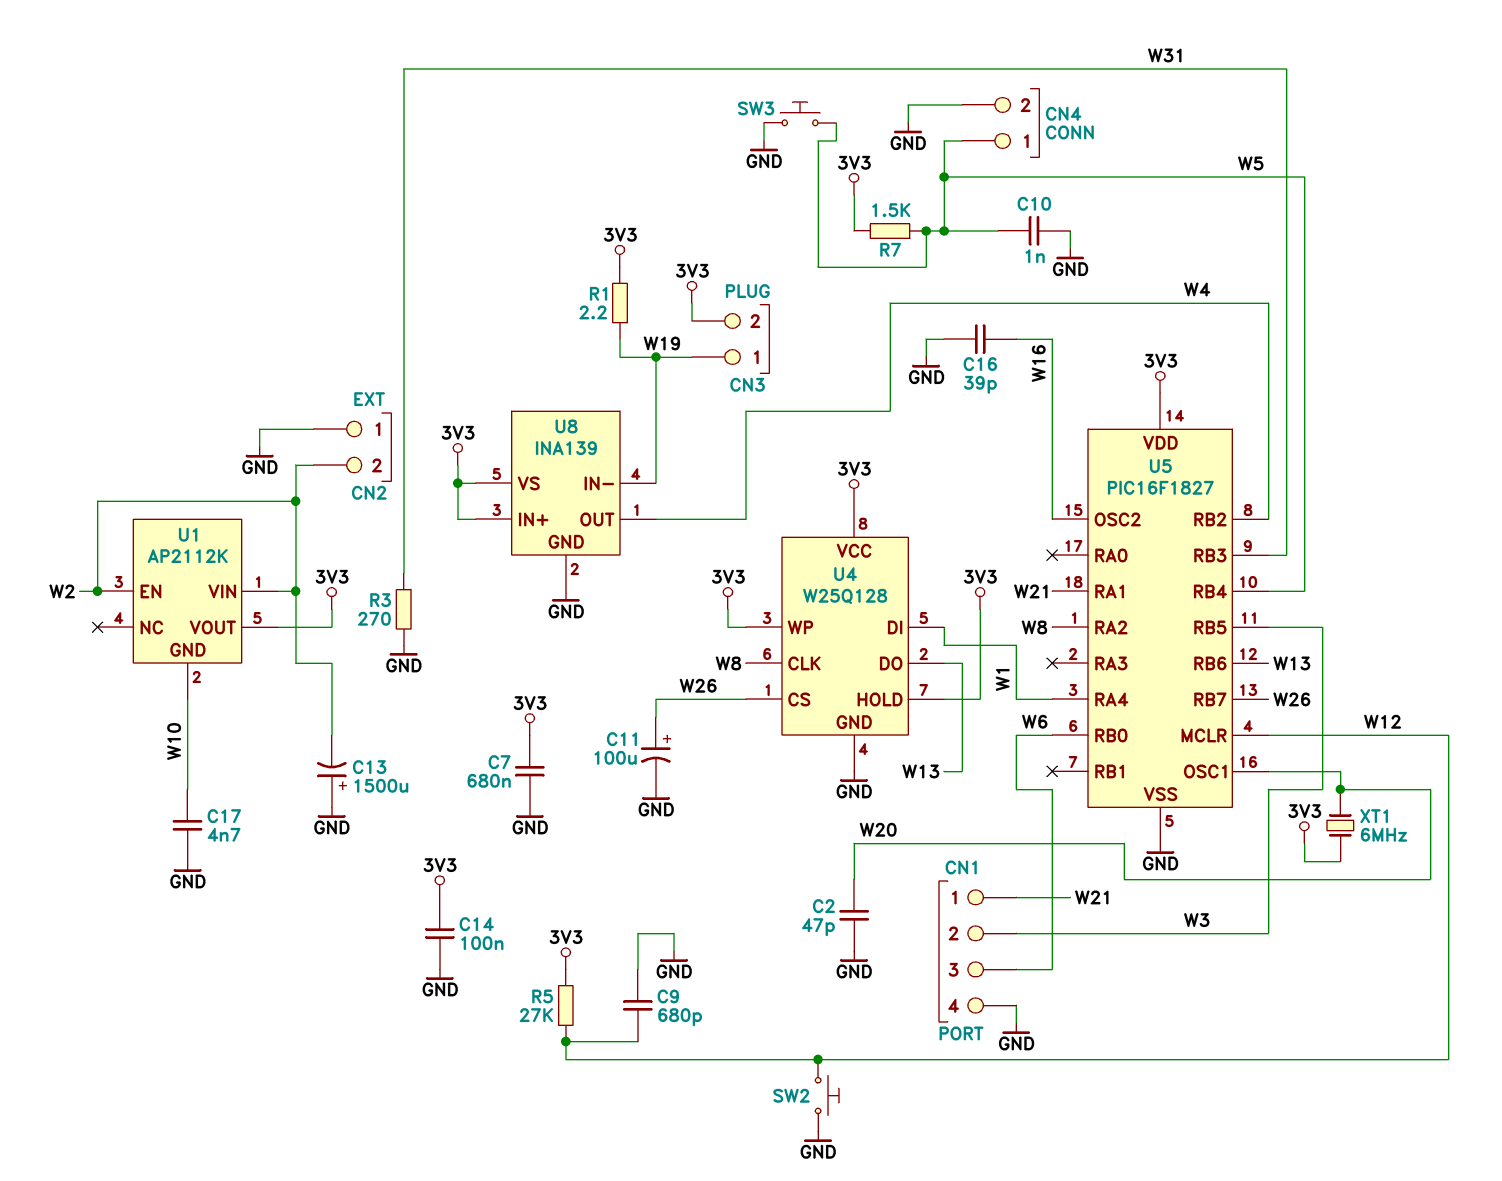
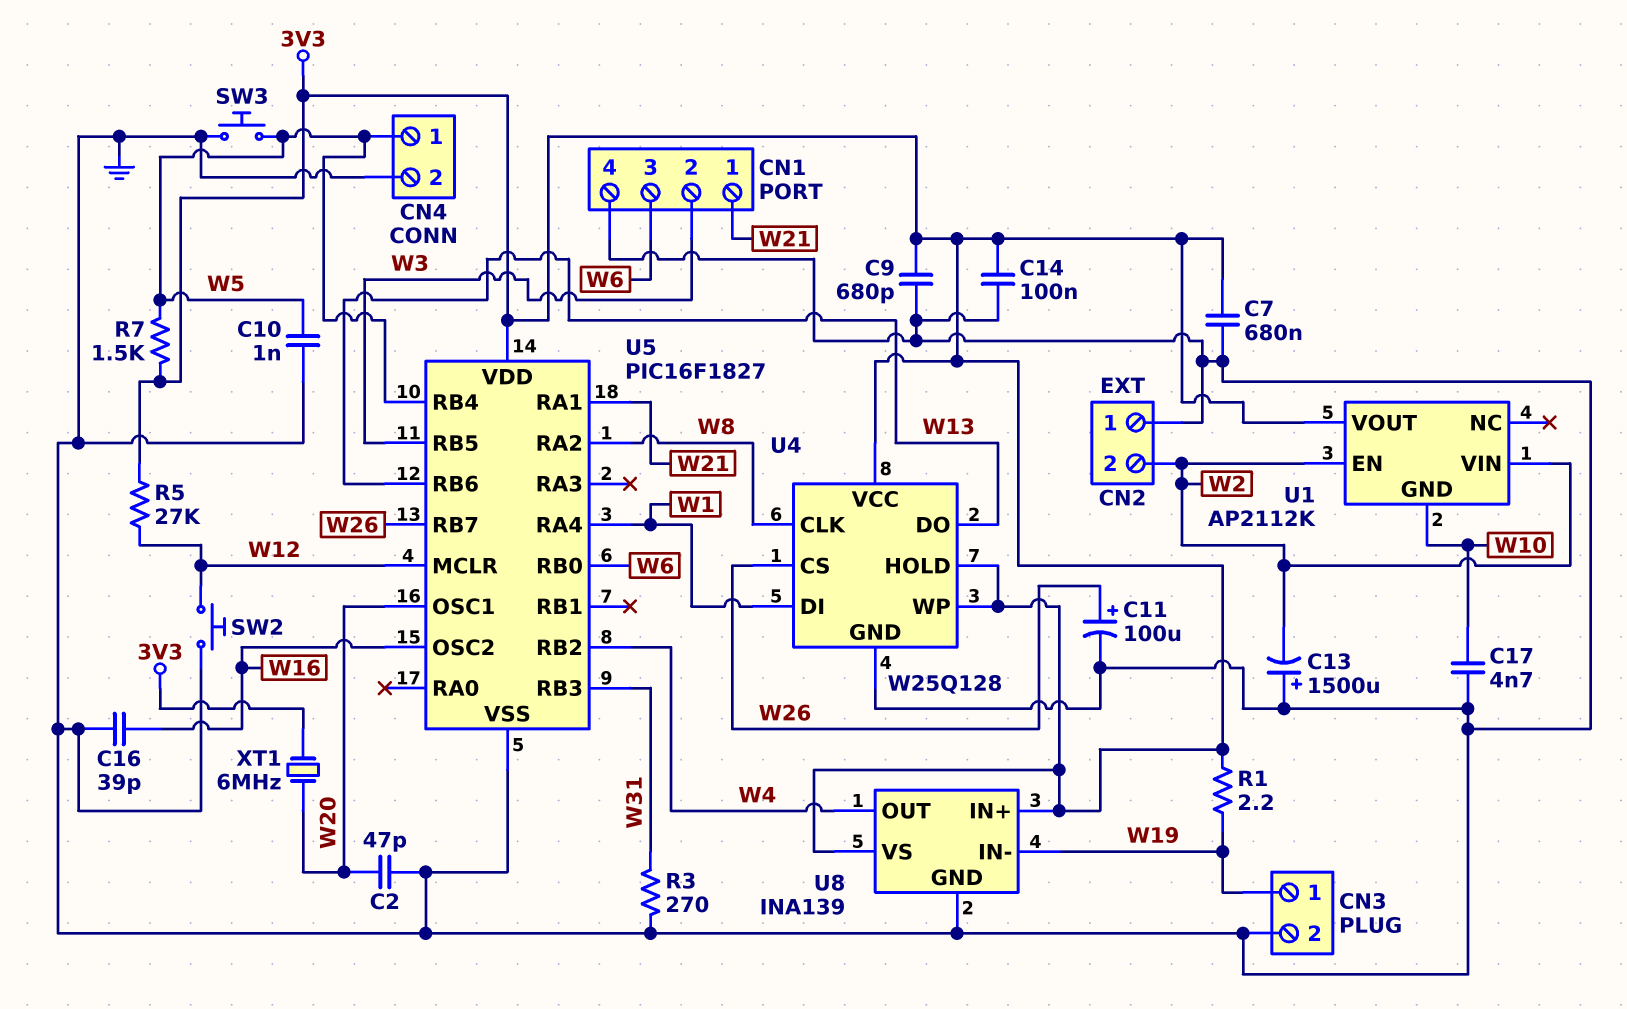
C9: 680pF (GND, W12) -> 680pF (3V3, GND)
CN3 pin 2: 3V3 -> GND

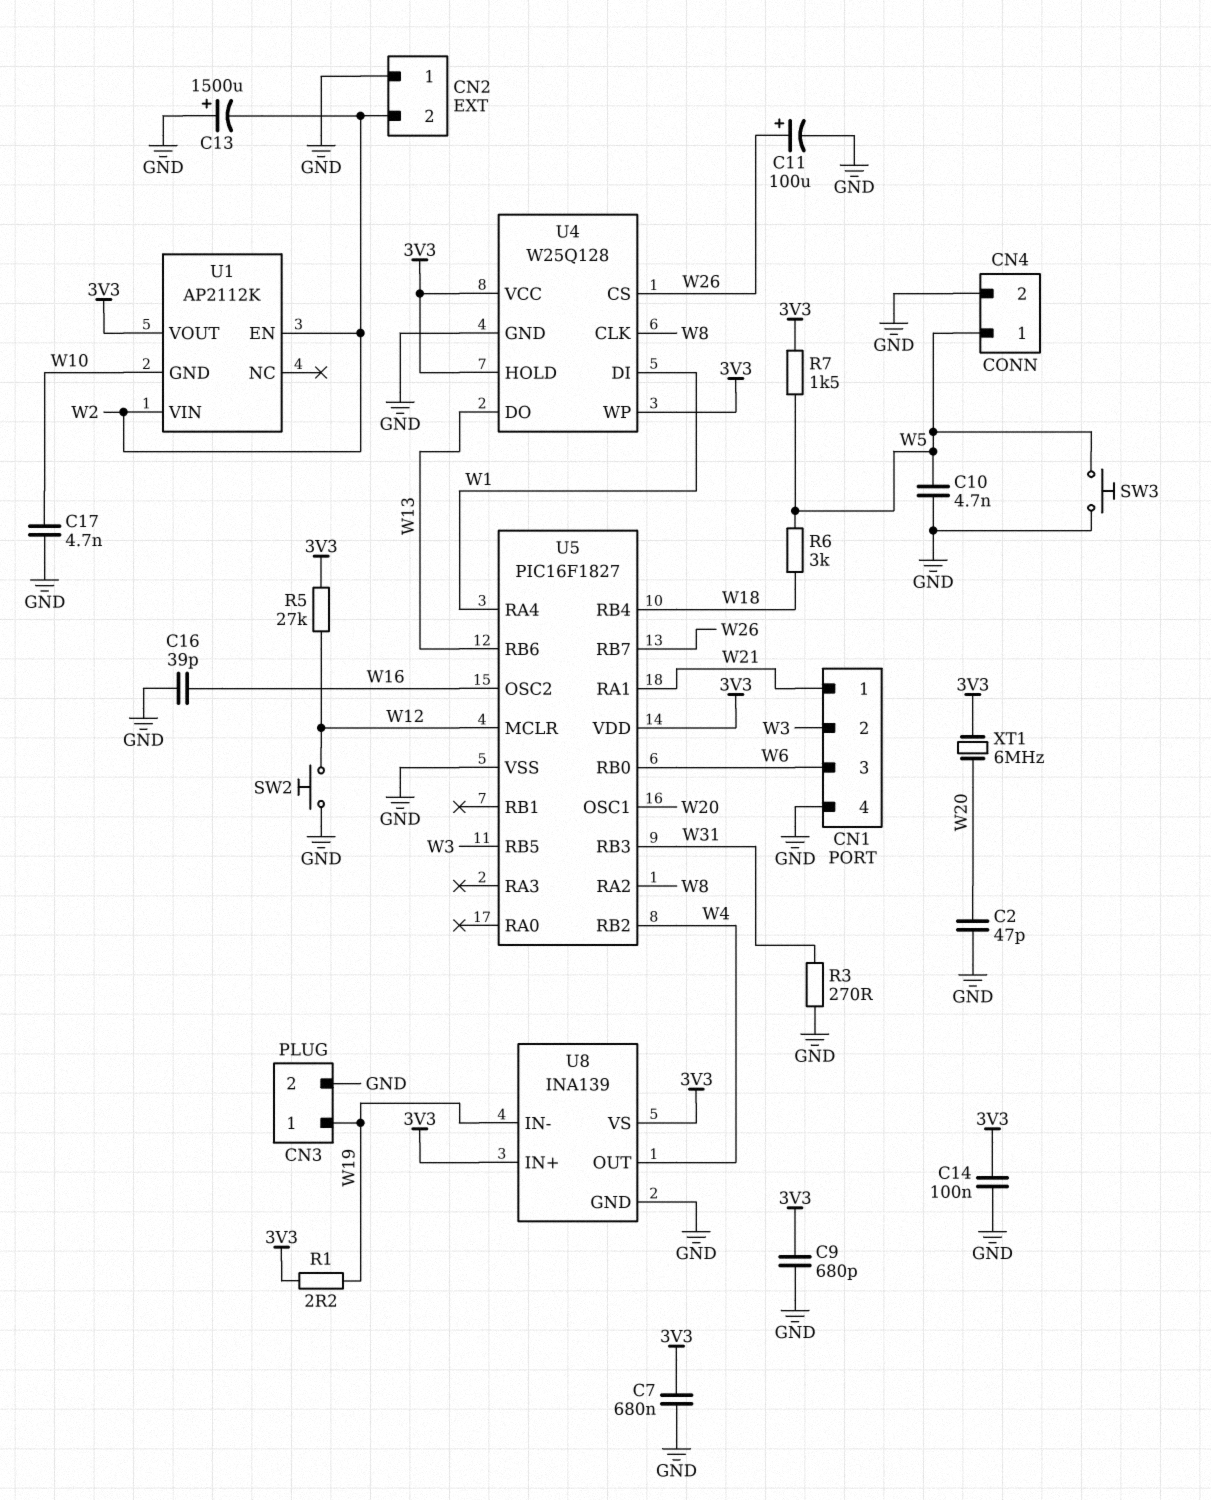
C10: 1nF (GND, W5) -> 4.7nF (GND, W5)
R6: none -> 3k (W5, W18)
U5 pin RB4: W5 -> W18

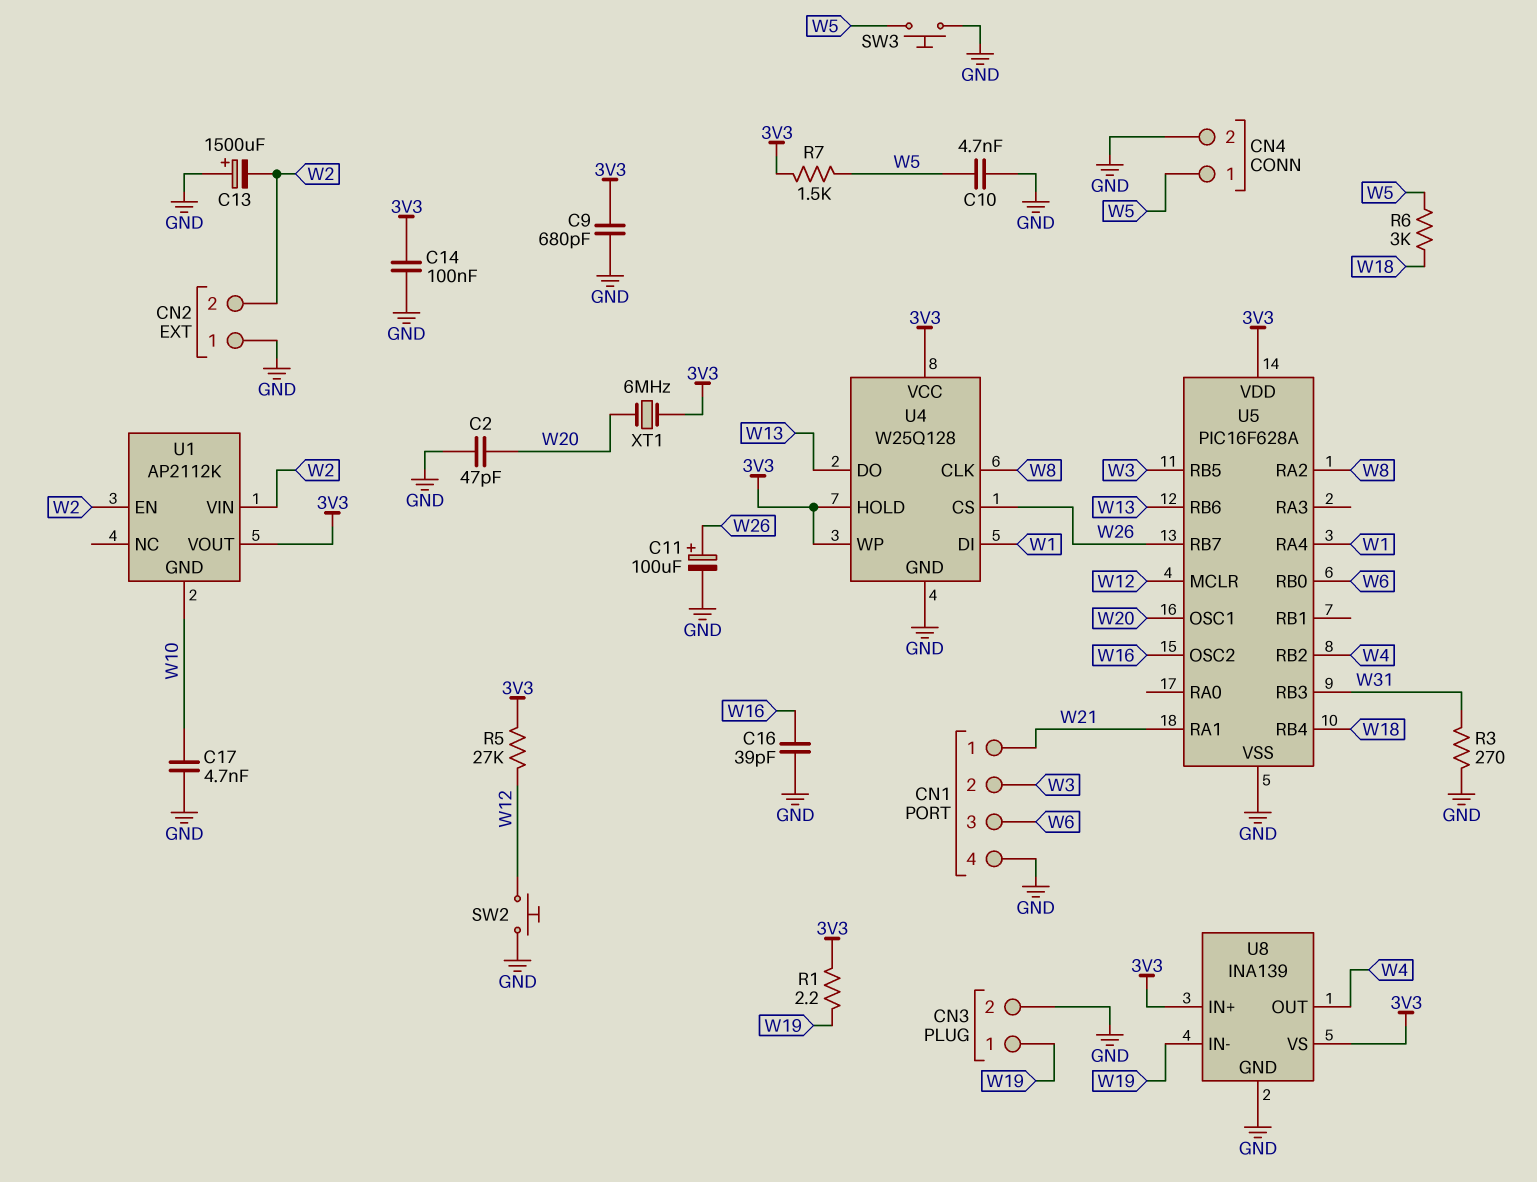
C7: 680nF (3V3, GND) -> none
U5: PIC16F1827 -> PIC16F628A

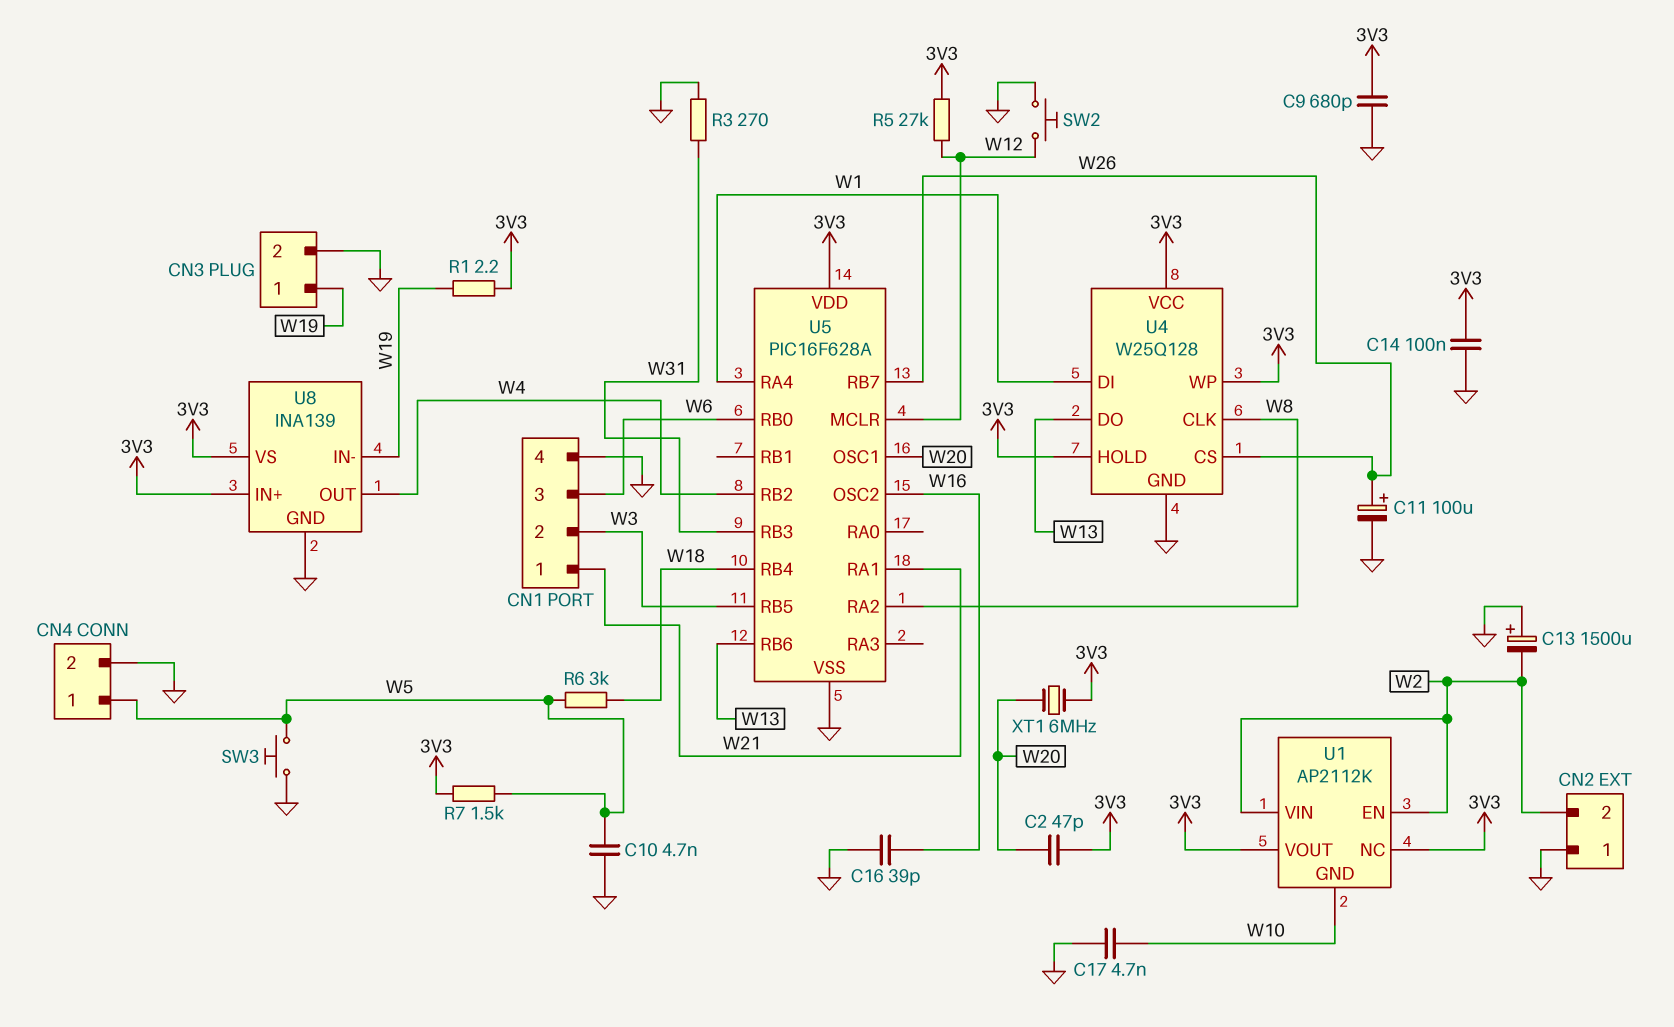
C2: 47pF (GND, W20) -> 47pF (3V3, W20)
U1 pin NC: none -> 3V3

